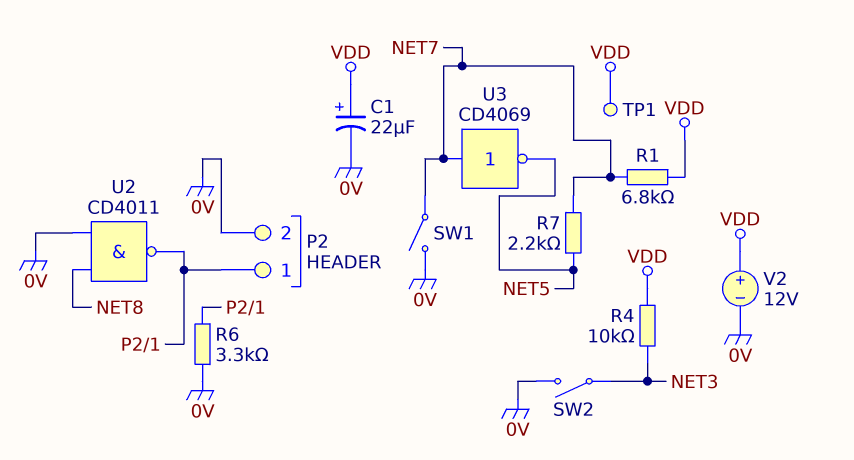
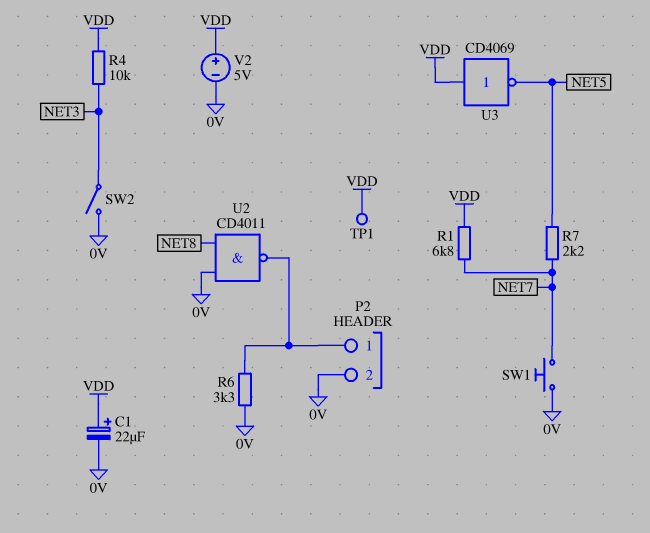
SW1: switch (0V, NET7) -> button (0V, NET7)
U3: NOT CD4069 (in NET7, out NET5) -> NOT CD4069 (in VDD, out NET5)
V2: 12V (plus VDD, minus 0V) -> 5V (plus VDD, minus 0V)

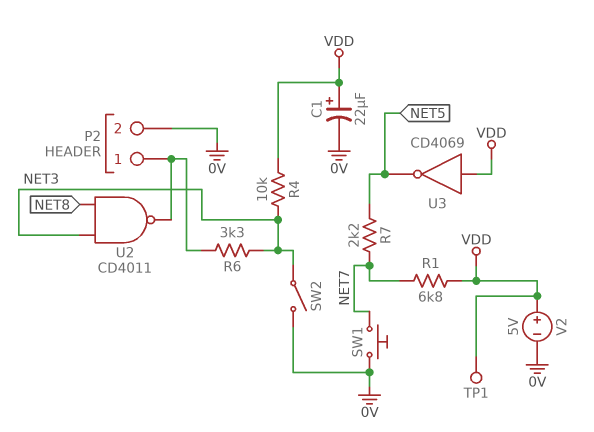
R6: 3.3k (0V, P2/1) -> 3.3k (NET3, P2/1)
U2: NAND CD4011 (in 0V, in NET8, out P2/1) -> NAND CD4011 (in NET3, in NET8, out P2/1)

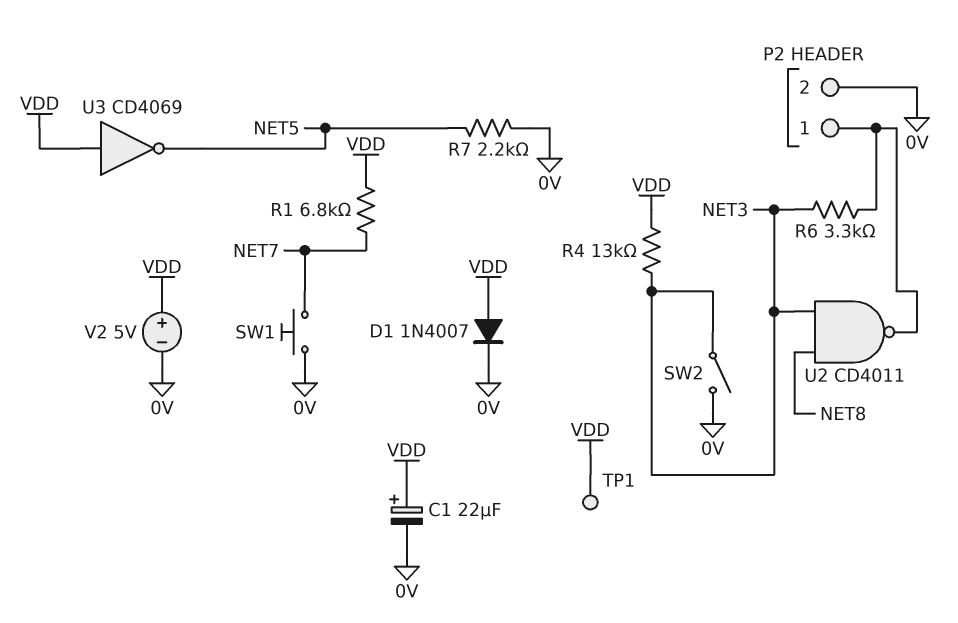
D1: none -> diode 1N4007 (A VDD, K 0V)
R4: 10k (NET3, VDD) -> 13k (NET3, VDD)
R7: 2.2k (NET5, NET7) -> 2.2k (0V, NET5)

